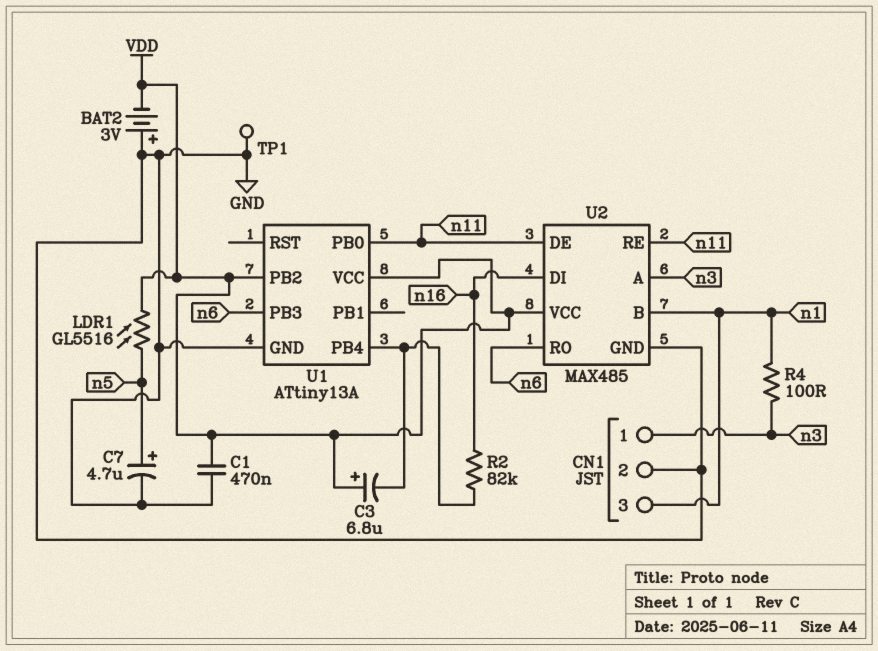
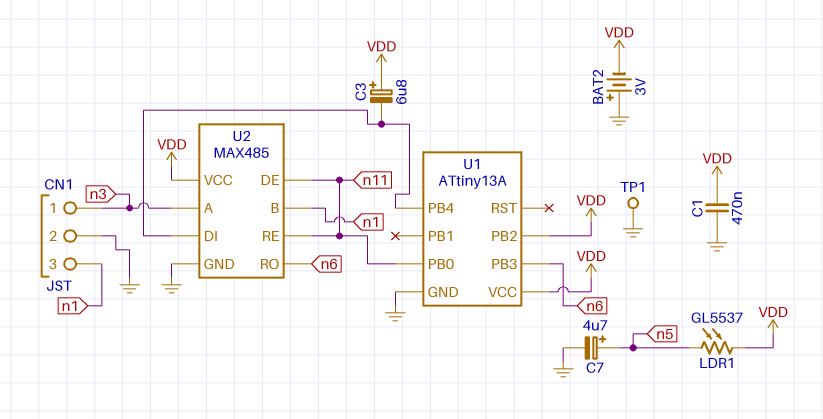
LDR1: GL5516 (VDD, n5) -> GL5537 (VDD, n5)
R2: 82k (U1/PB4, n16) -> none
R4: 100 (n1, n3) -> none
U2 pin DI: n16 -> U1/PB4

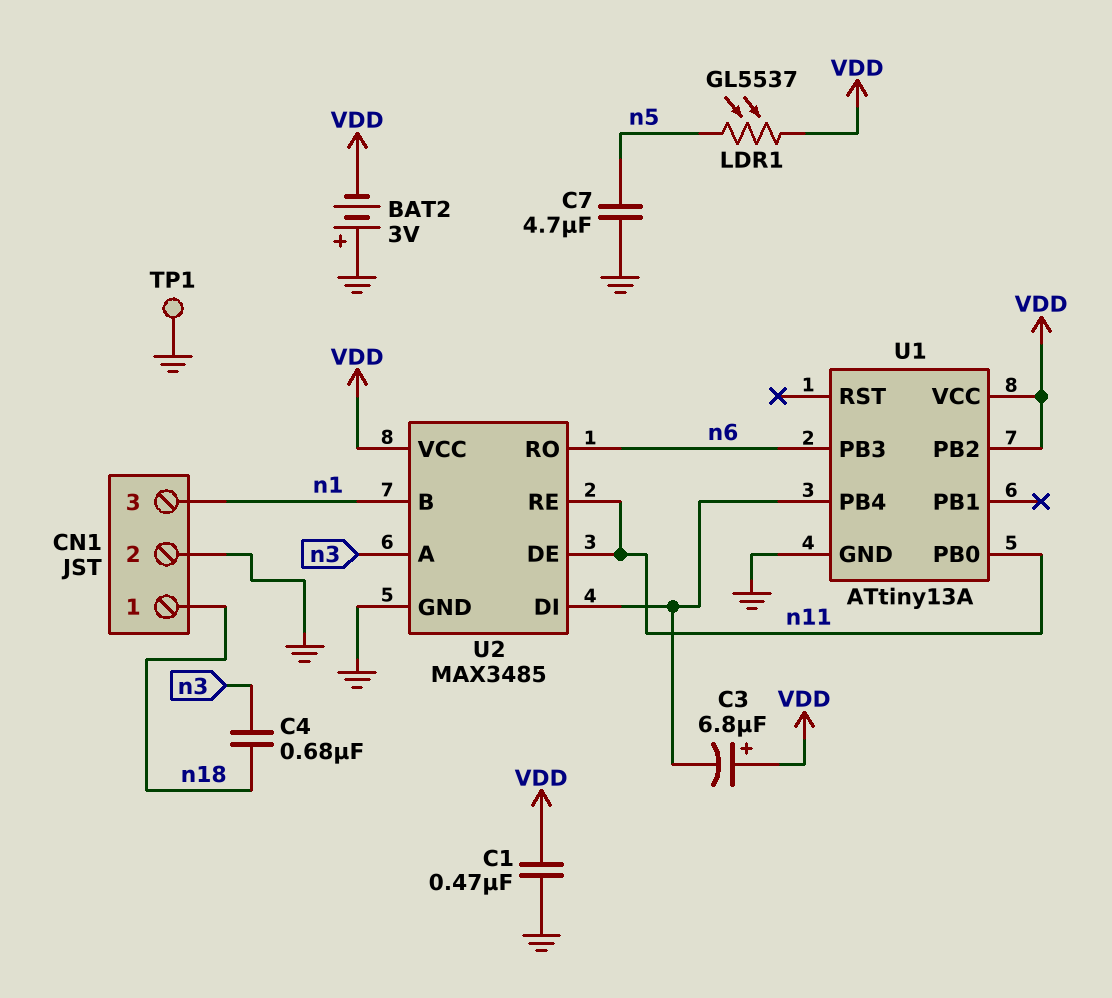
C4: none -> 680nF (n3, n18)
C7: 4.7uF (plus n5, minus GND) -> 4.7uF (GND, n5)
CN1 pin 1: n3 -> n18
U2: MAX485 -> MAX3485

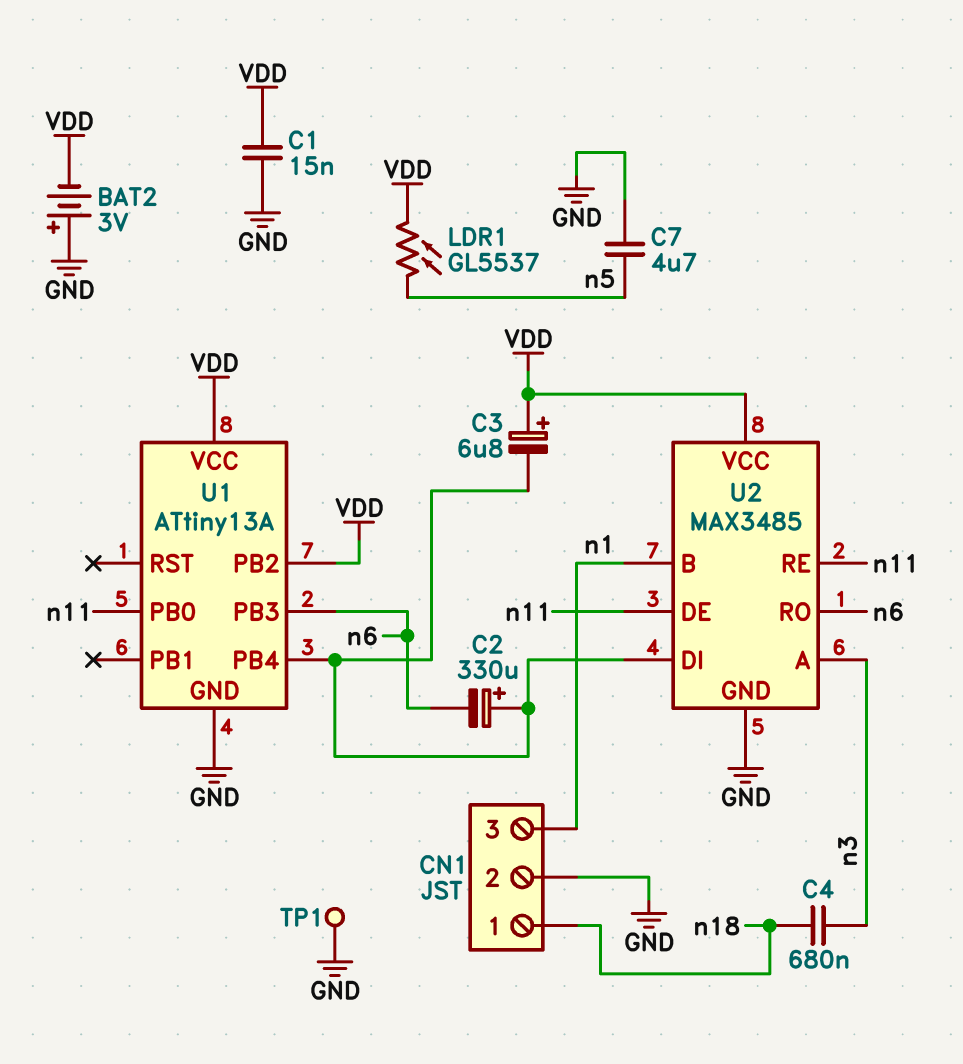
C1: 470nF (GND, VDD) -> 15nF (GND, VDD)
C2: none -> 330uF (plus U1/PB4, minus n6)

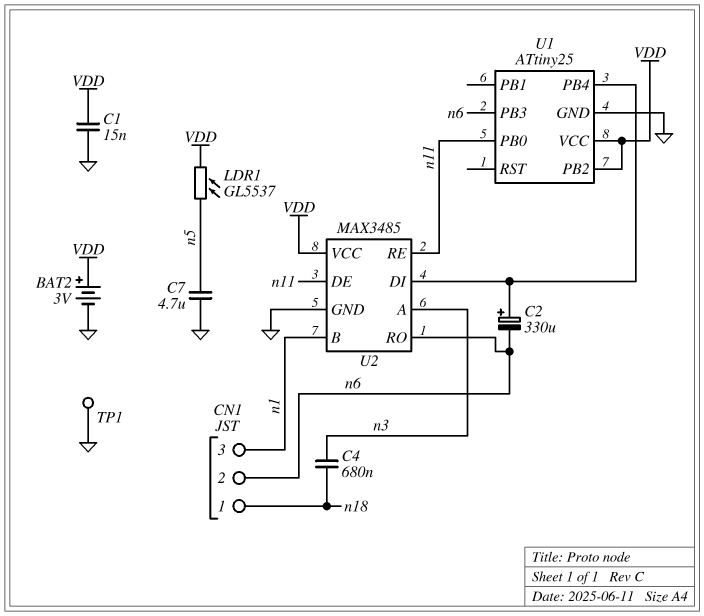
BAT2: 3V (plus GND, minus VDD) -> 3V (plus VDD, minus GND)
C3: 6.8uF (plus VDD, minus U1/PB4) -> none
CN1 pin 2: GND -> n6
U1: ATtiny13A -> ATtiny25

